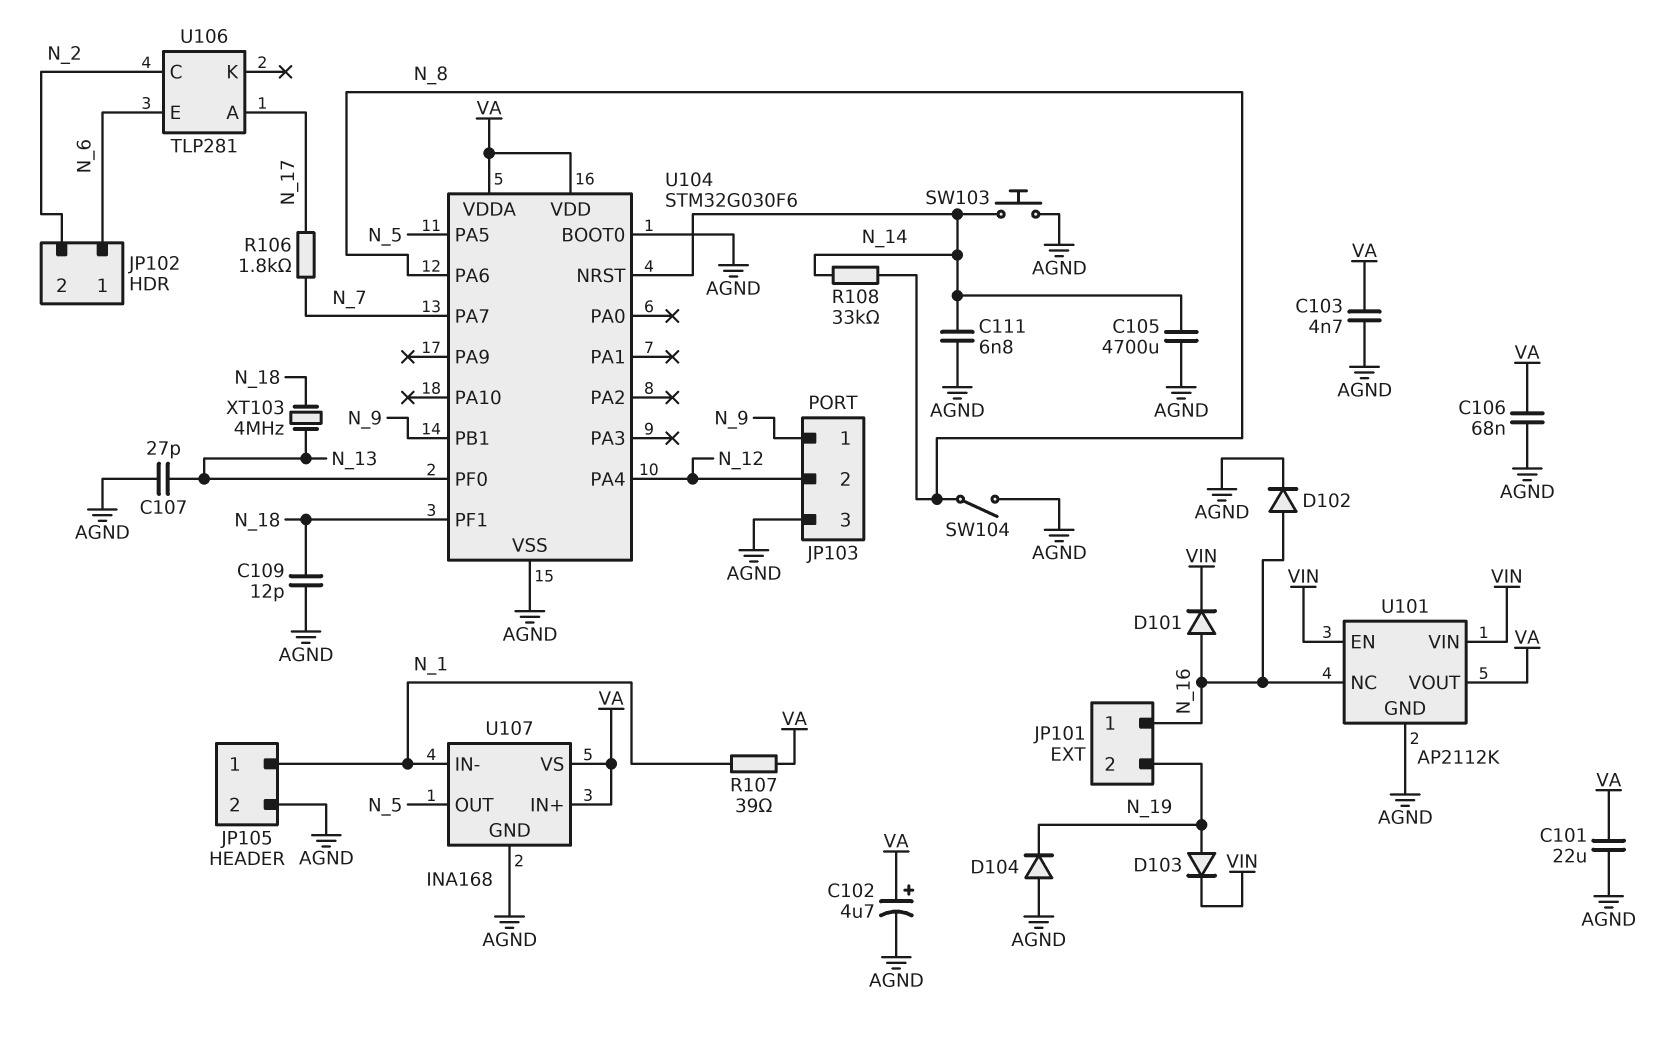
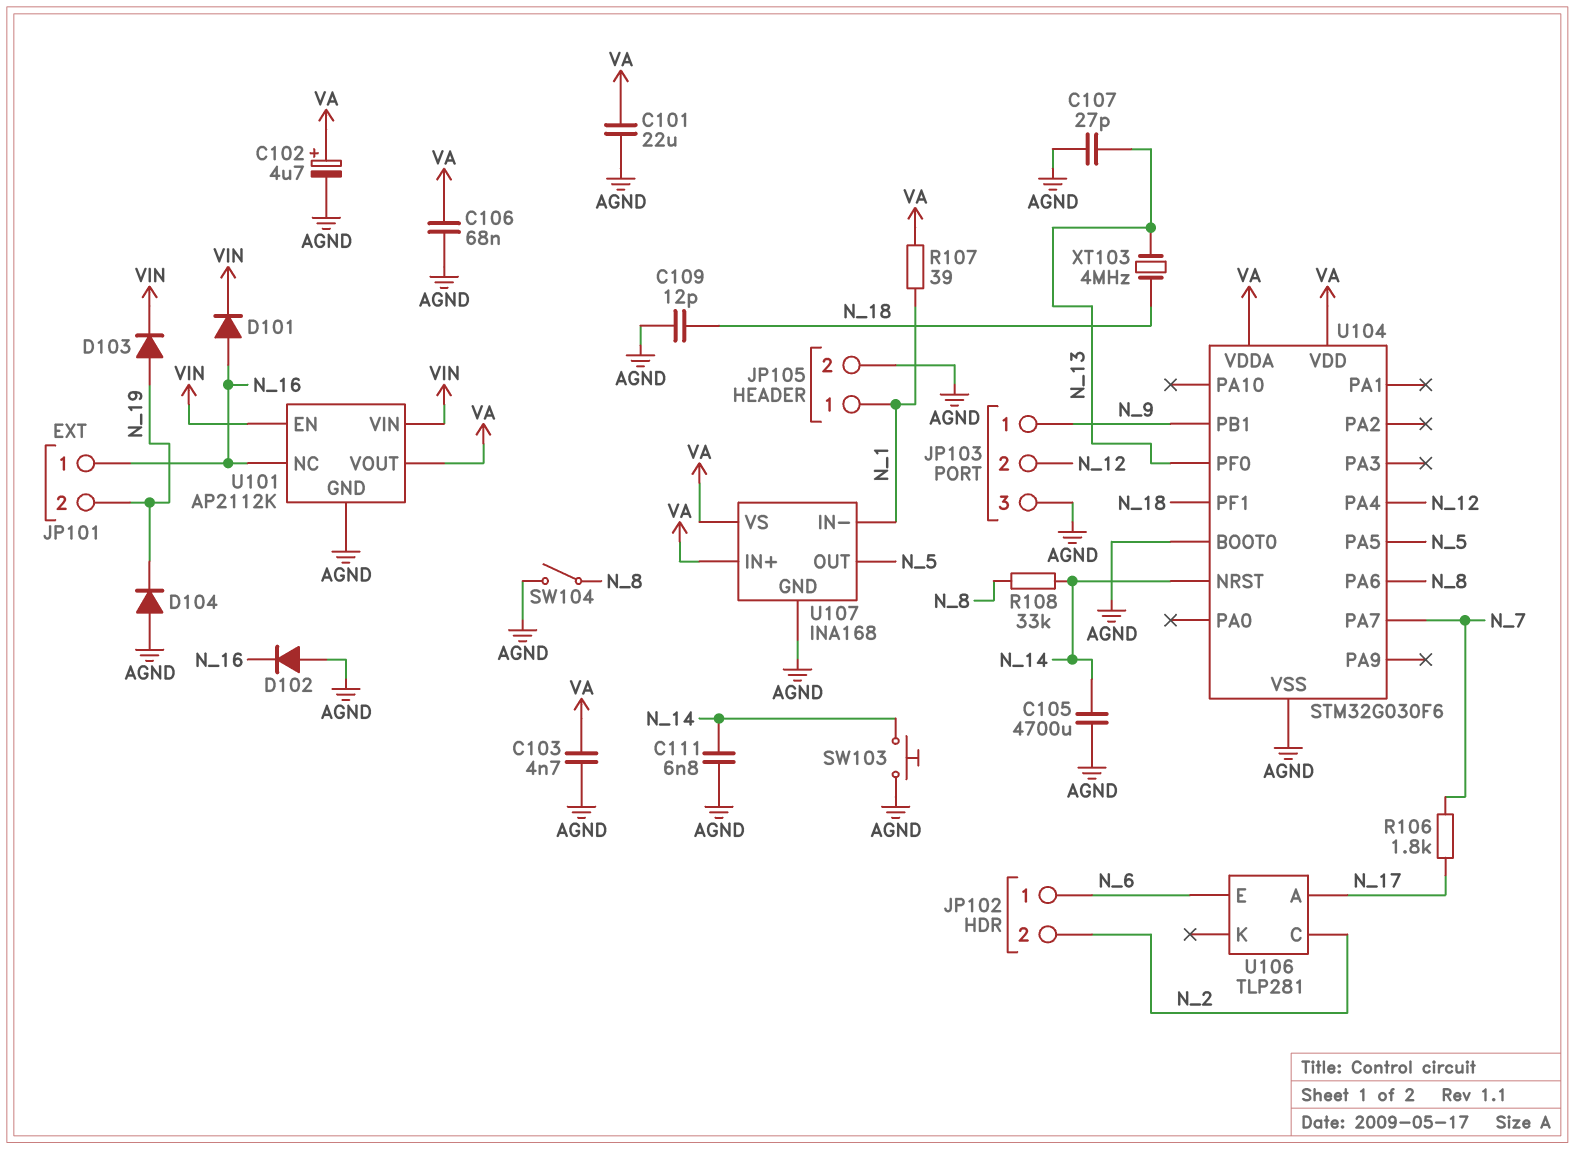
D102: diode (A N_16, K AGND) -> diode (A AGND, K N_16)

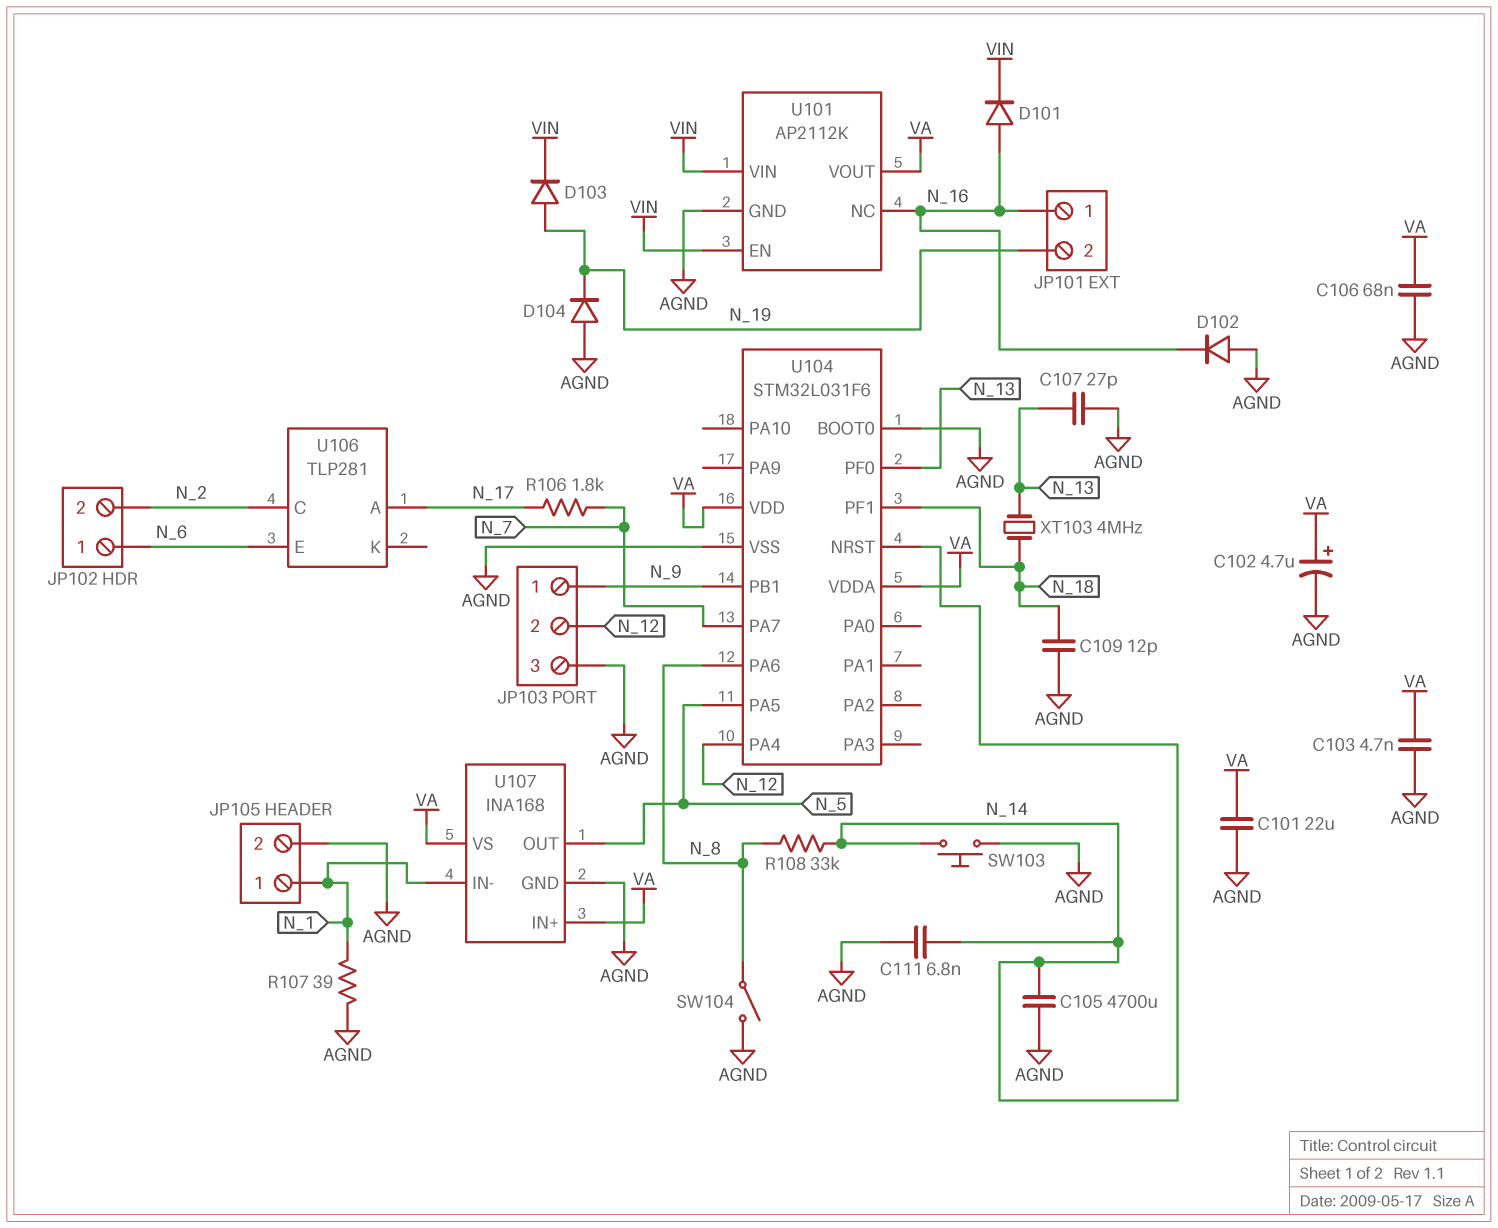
R107: 39 (N_1, VA) -> 39 (AGND, N_1)
U104: STM32G030F6 -> STM32L031F6

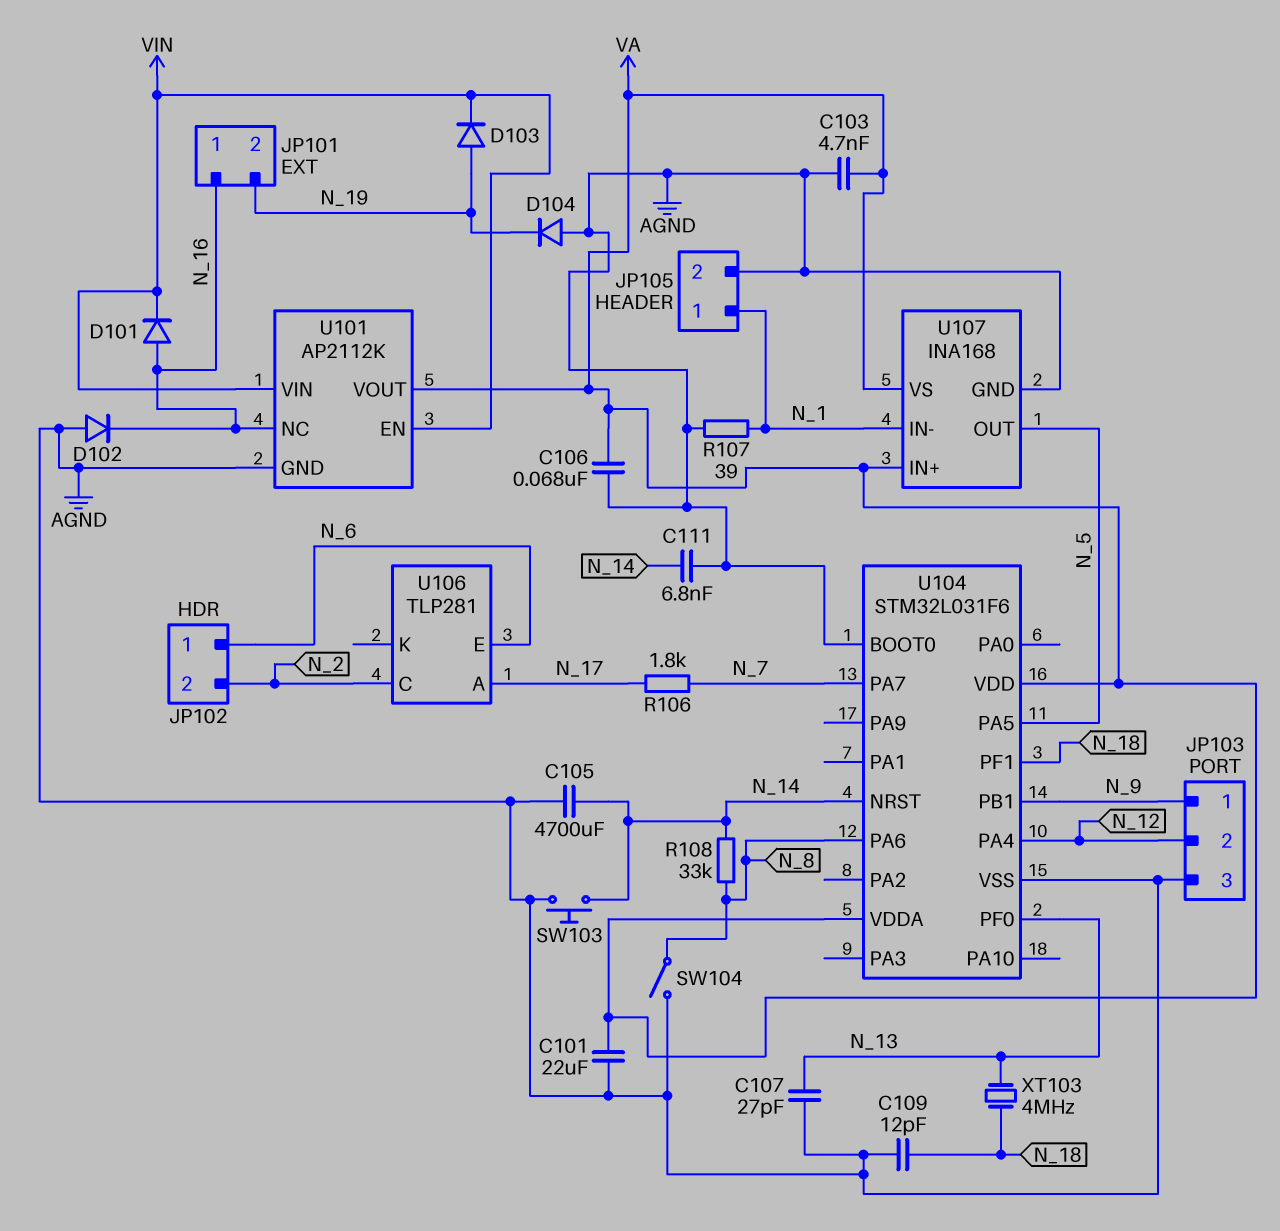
C102: 4.7uF (plus VA, minus AGND) -> none

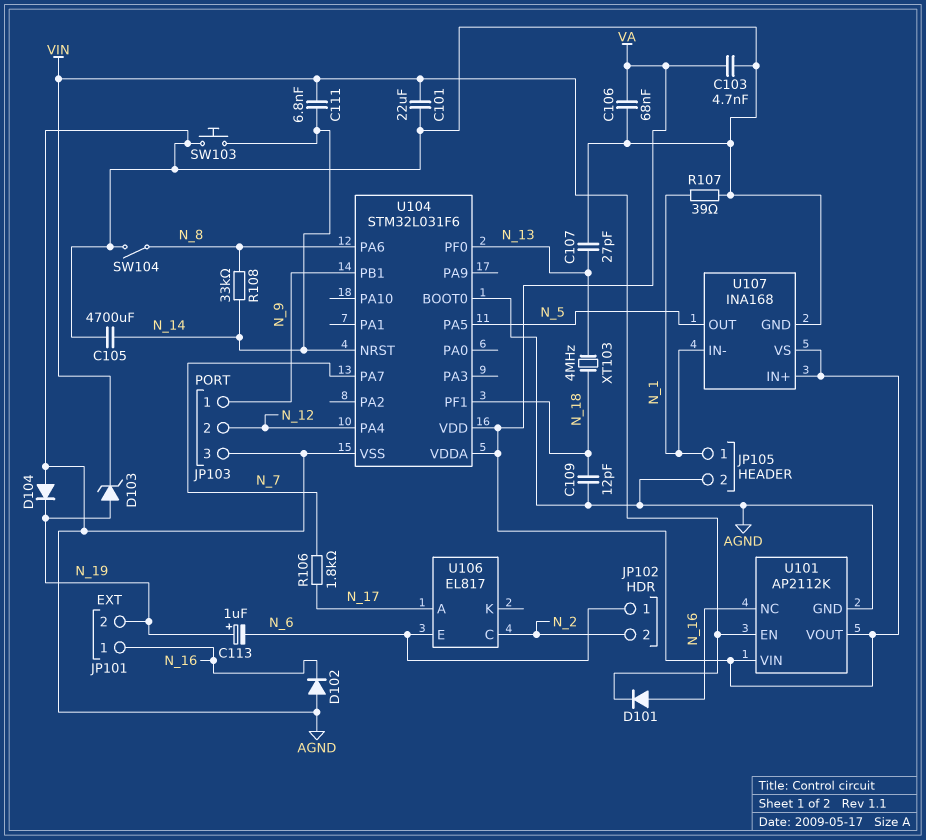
C101: 22uF (AGND, VA) -> 22uF (AGND, VIN)
C111: 6.8nF (AGND, N_14) -> 6.8nF (N_14, VIN)
C113: none -> 1uF (plus N_19, minus N_6)
D103: diode (A N_19, K VIN) -> zener (A N_19, K VIN)
U101 pin VIN: VIN -> VA
U106: TLP281 -> EL817

